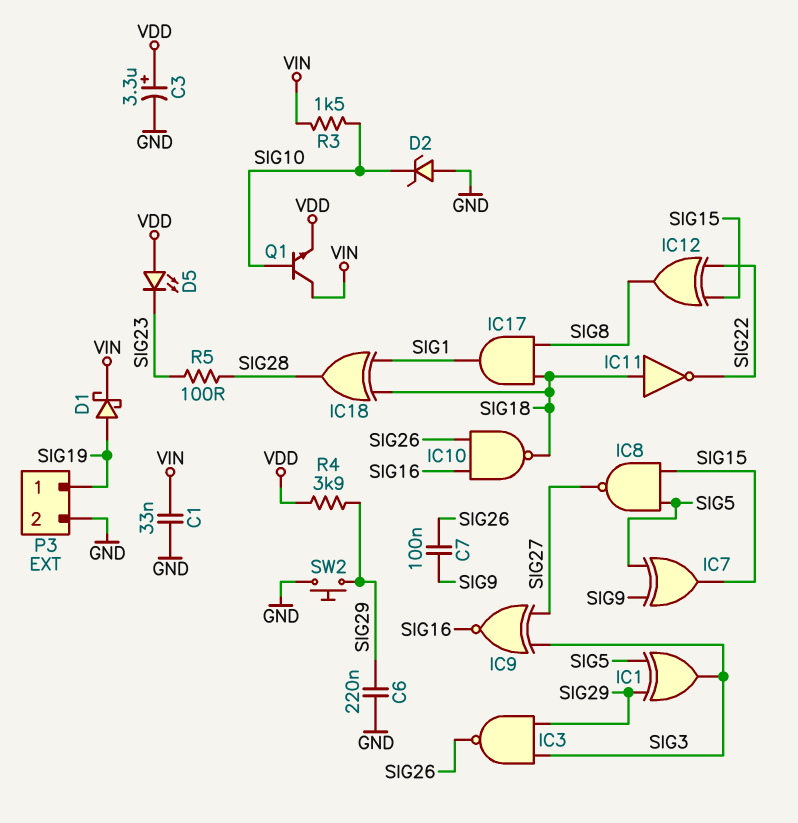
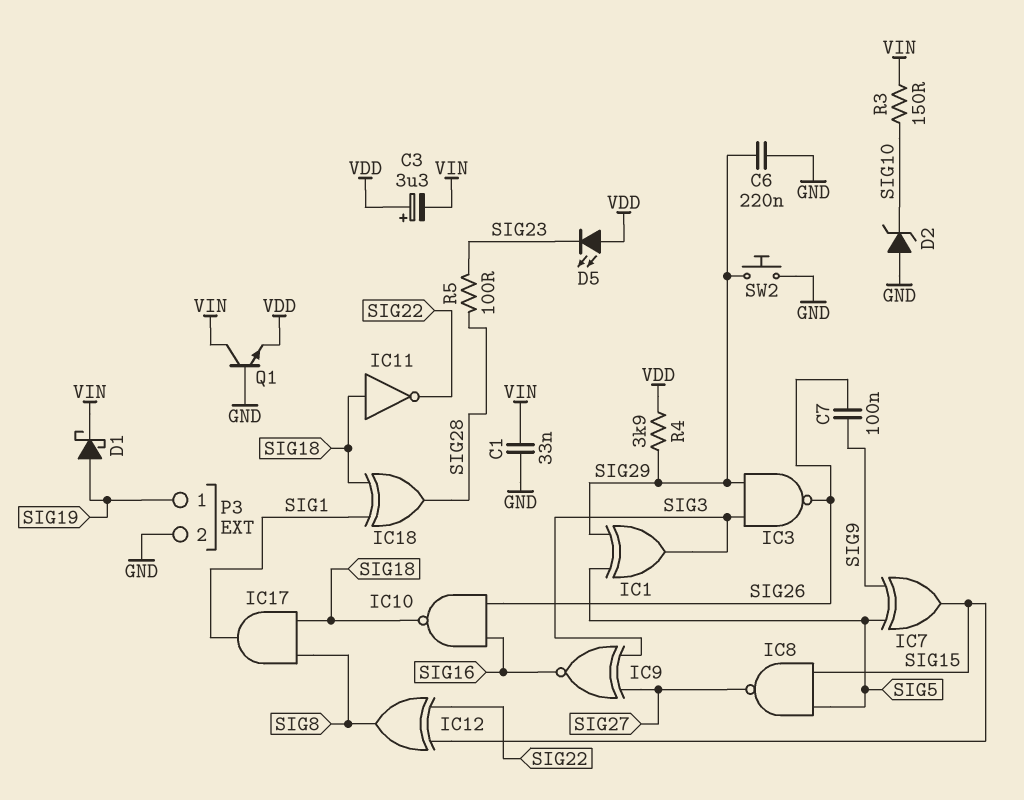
C3: 3.3uF (plus VDD, minus GND) -> 3.3uF (plus VDD, minus VIN)
Q1: NPN (B SIG10, C VIN, E VDD) -> NPN (B GND, C VIN, E VDD)
R3: 1.5k (SIG10, VIN) -> 150 (SIG10, VIN)

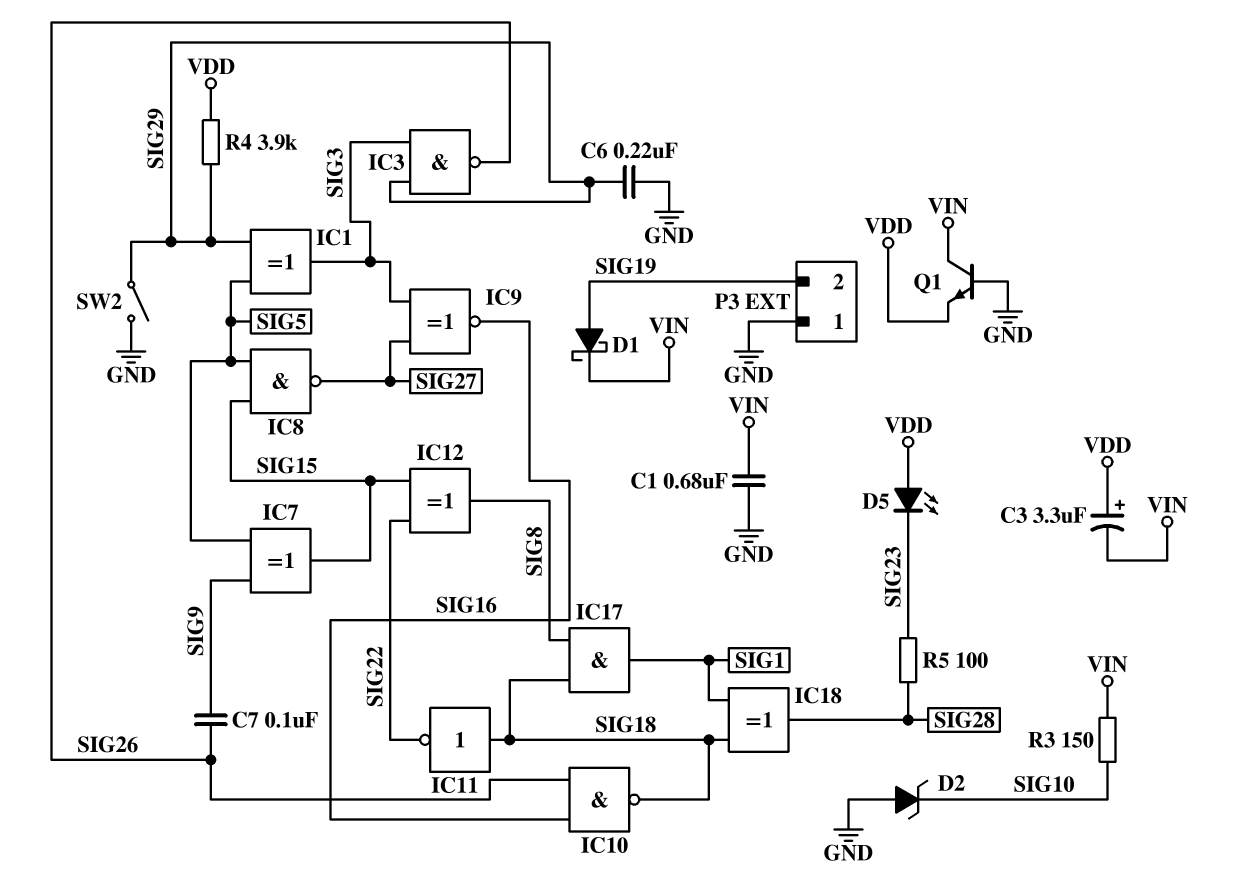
C1: 33nF (GND, VIN) -> 680nF (GND, VIN)
P3 pin 1: SIG19 -> GND
P3 pin 2: GND -> SIG19
SW2: button (GND, SIG29) -> switch (GND, SIG29)

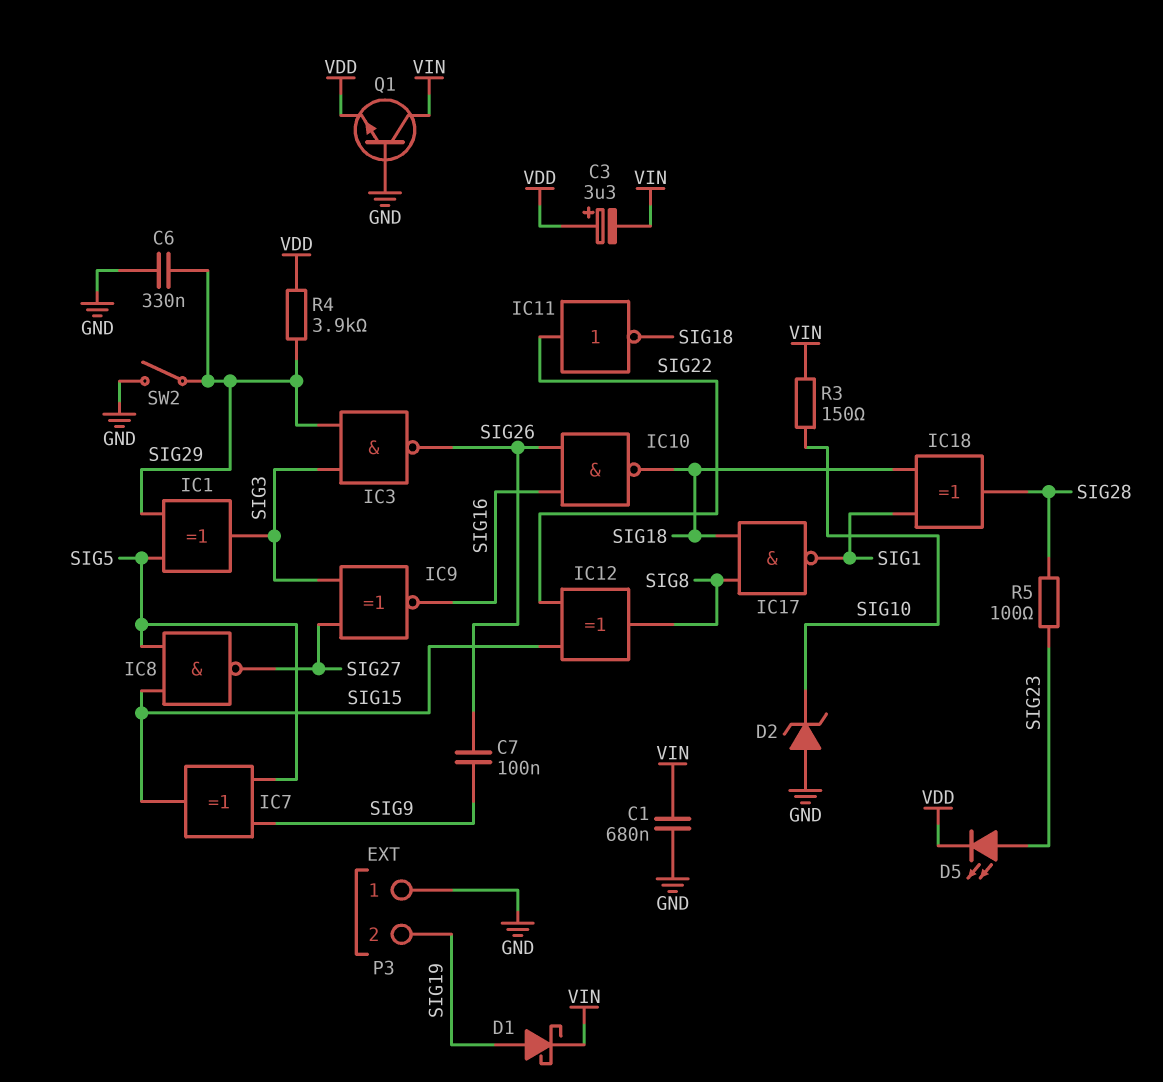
C6: 220nF (GND, SIG29) -> 330nF (GND, SIG29)
D5: LED (A VDD, K SIG23) -> LED (A SIG23, K VDD)
IC11: NOT (in SIG18, out SIG22) -> NOT (in SIG22, out SIG18)
IC17: AND (in SIG8, in SIG18, out SIG1) -> NAND (in SIG8, in SIG18, out SIG1)

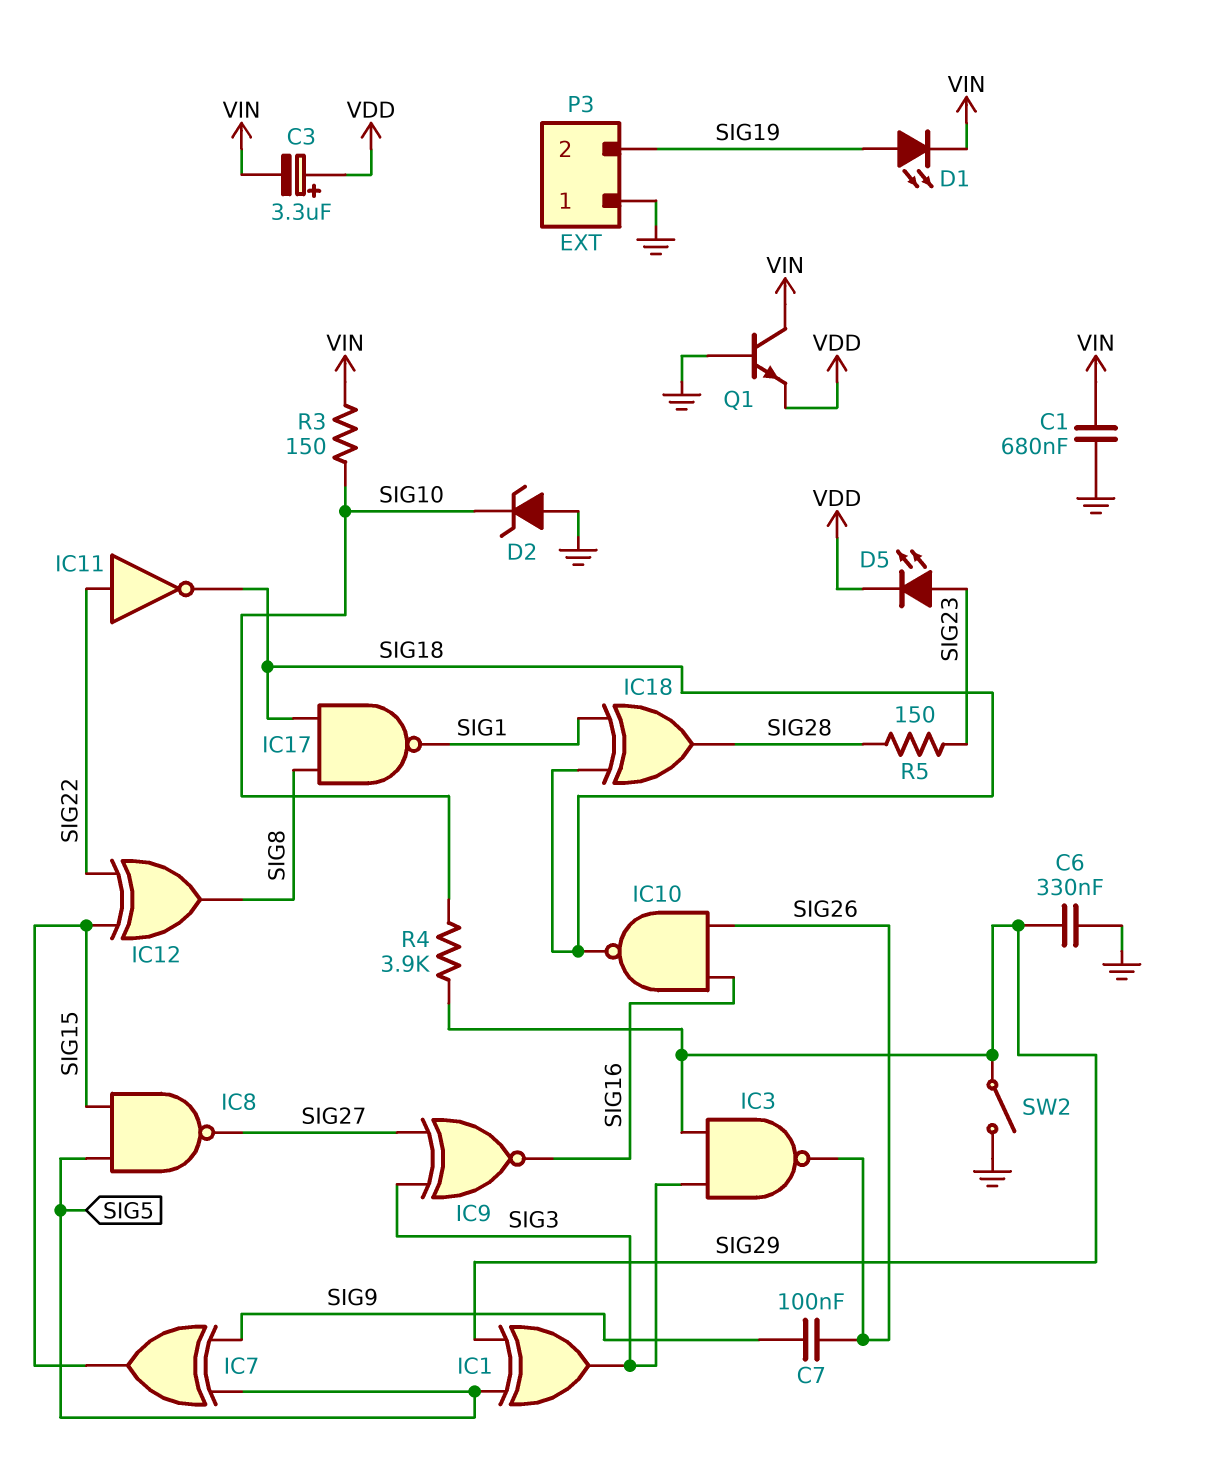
D1: schottky (A SIG19, K VIN) -> LED (A SIG19, K VIN)
R4: 3.9k (SIG29, VDD) -> 3.9k (SIG10, SIG29)
R5: 100 (SIG23, SIG28) -> 150 (SIG23, SIG28)

